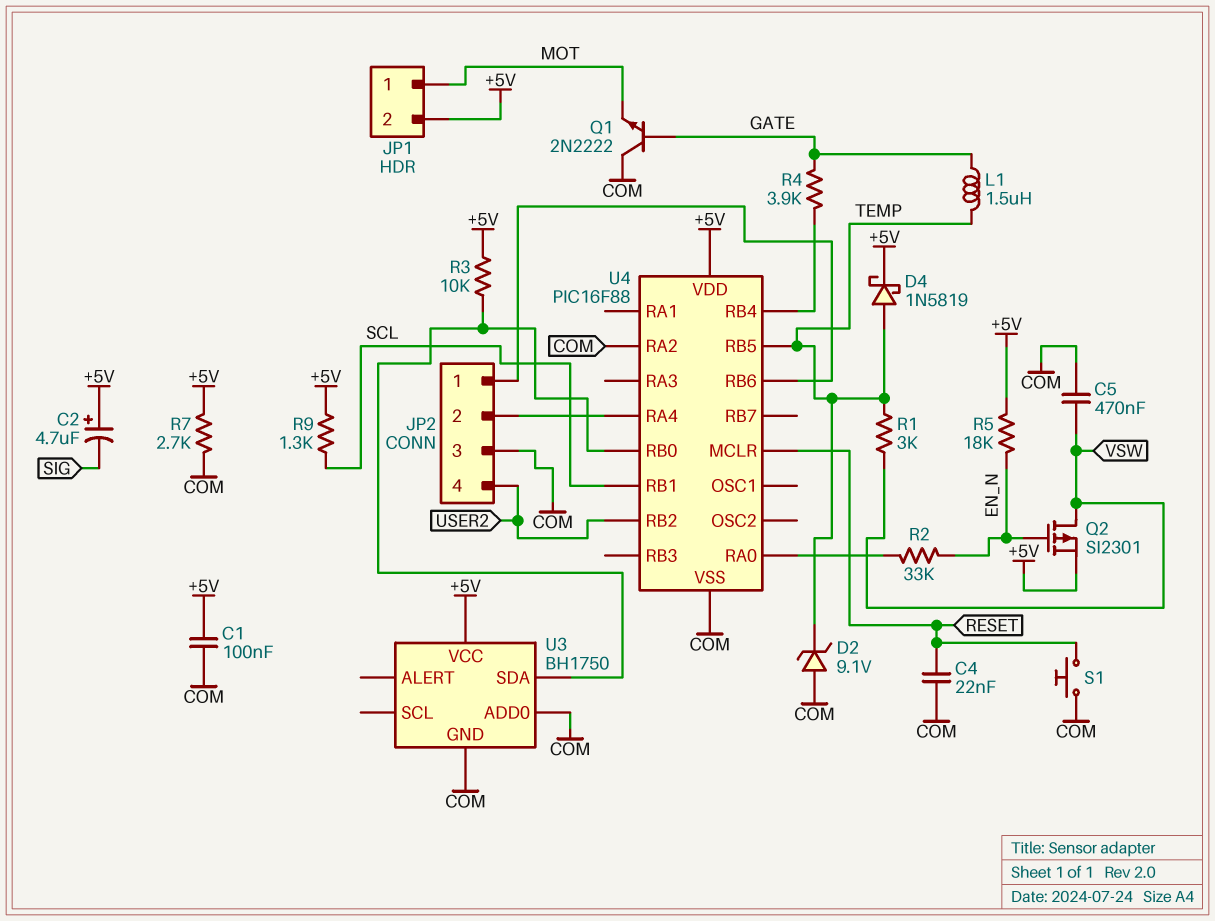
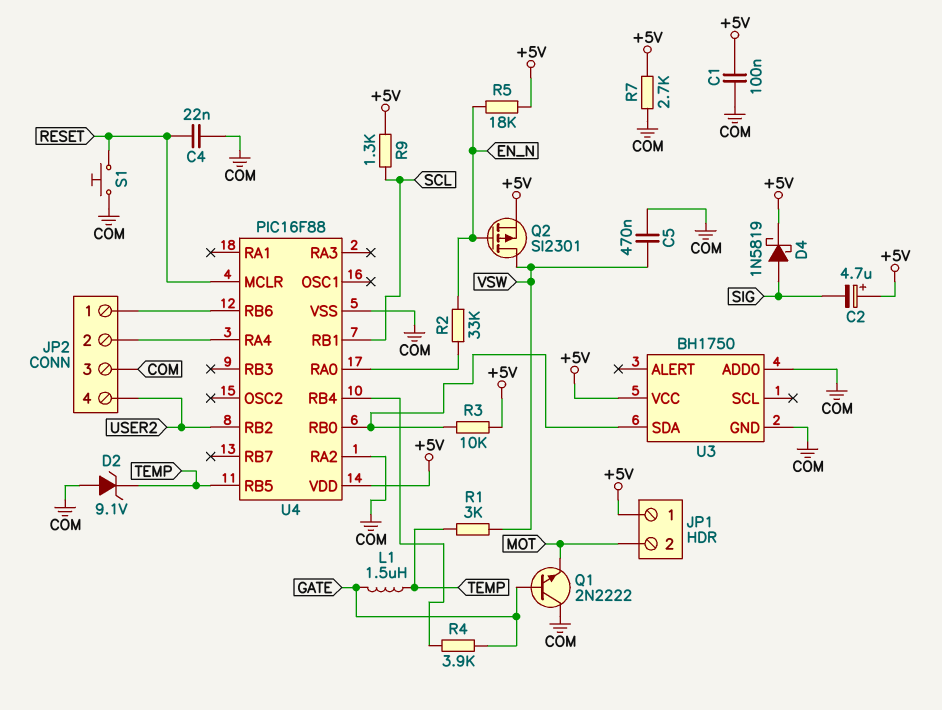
D4: schottky 1N5819 (A TEMP, K +5V) -> schottky 1N5819 (A SIG, K +5V)
JP1 pin 1: MOT -> +5V
JP1 pin 2: +5V -> MOT

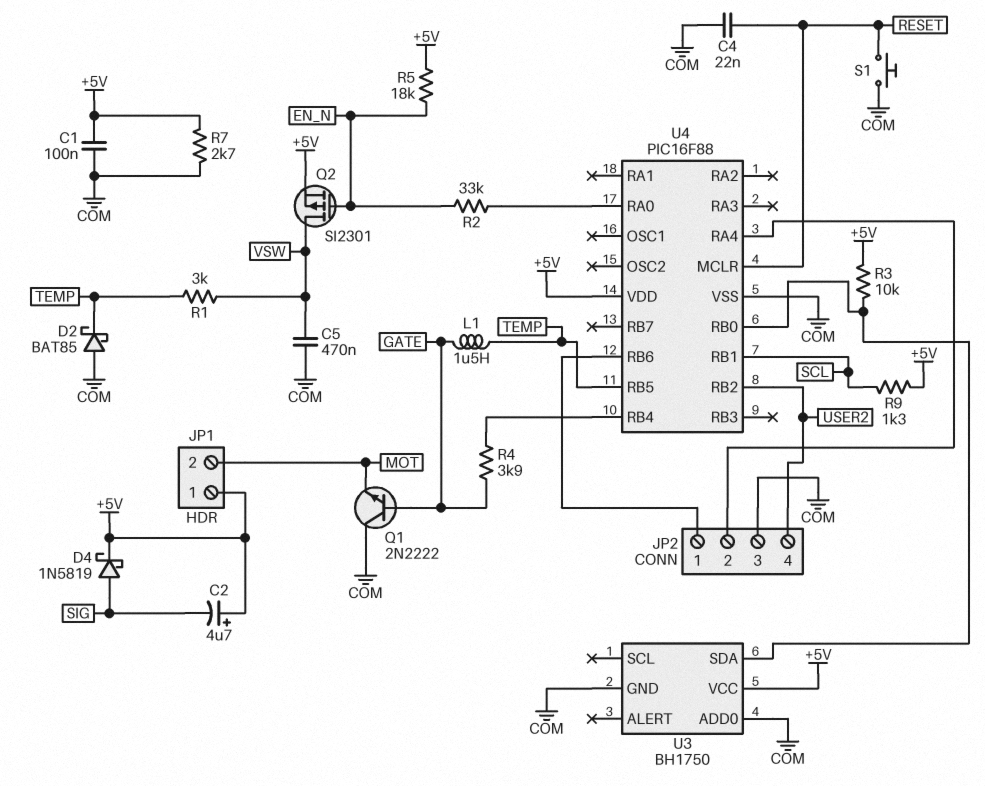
D2: zener 9.1V (A COM, K TEMP) -> schottky BAT85 (A COM, K TEMP)
U4 pin RA2: COM -> none

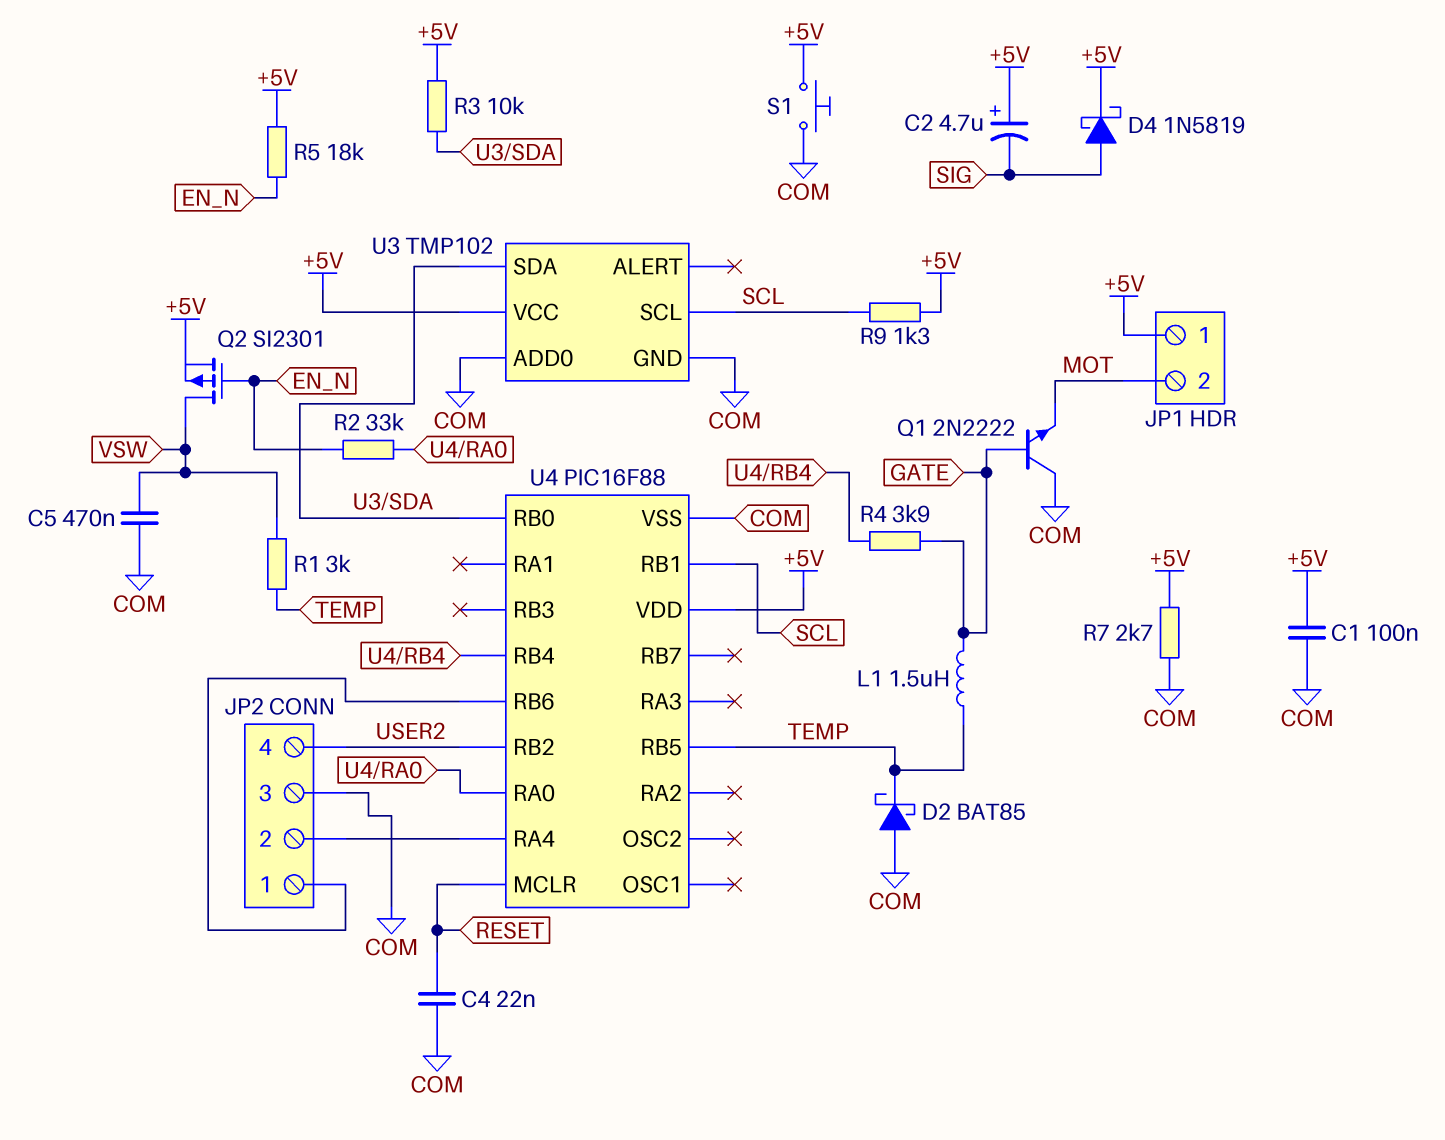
S1: button (COM, RESET) -> button (+5V, COM)
U3: BH1750 -> TMP102
U3 pin SCL: none -> SCL

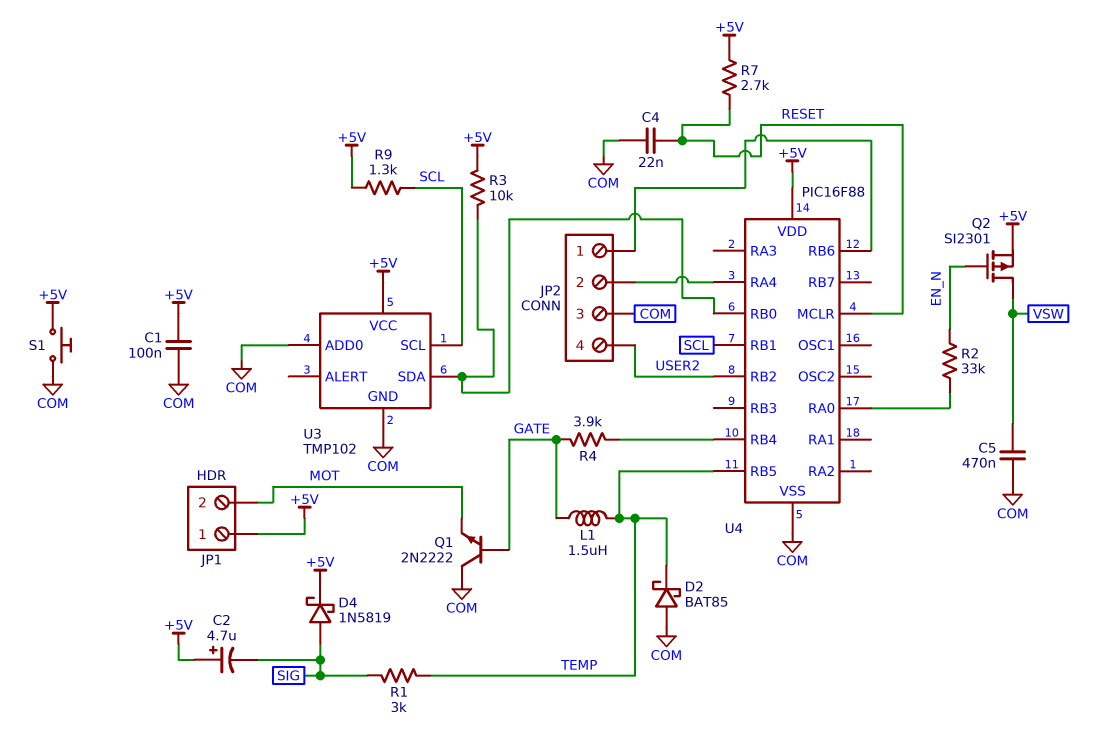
R1: 3k (TEMP, VSW) -> 3k (SIG, TEMP)
R5: 18k (+5V, EN_N) -> none
R7: 2.7k (+5V, COM) -> 2.7k (+5V, RESET)

